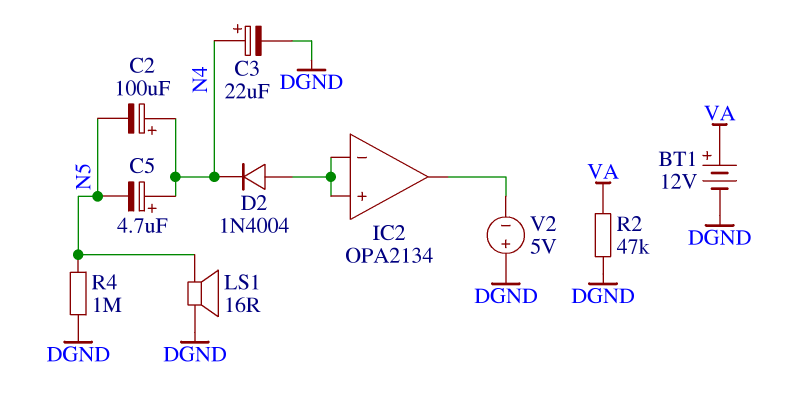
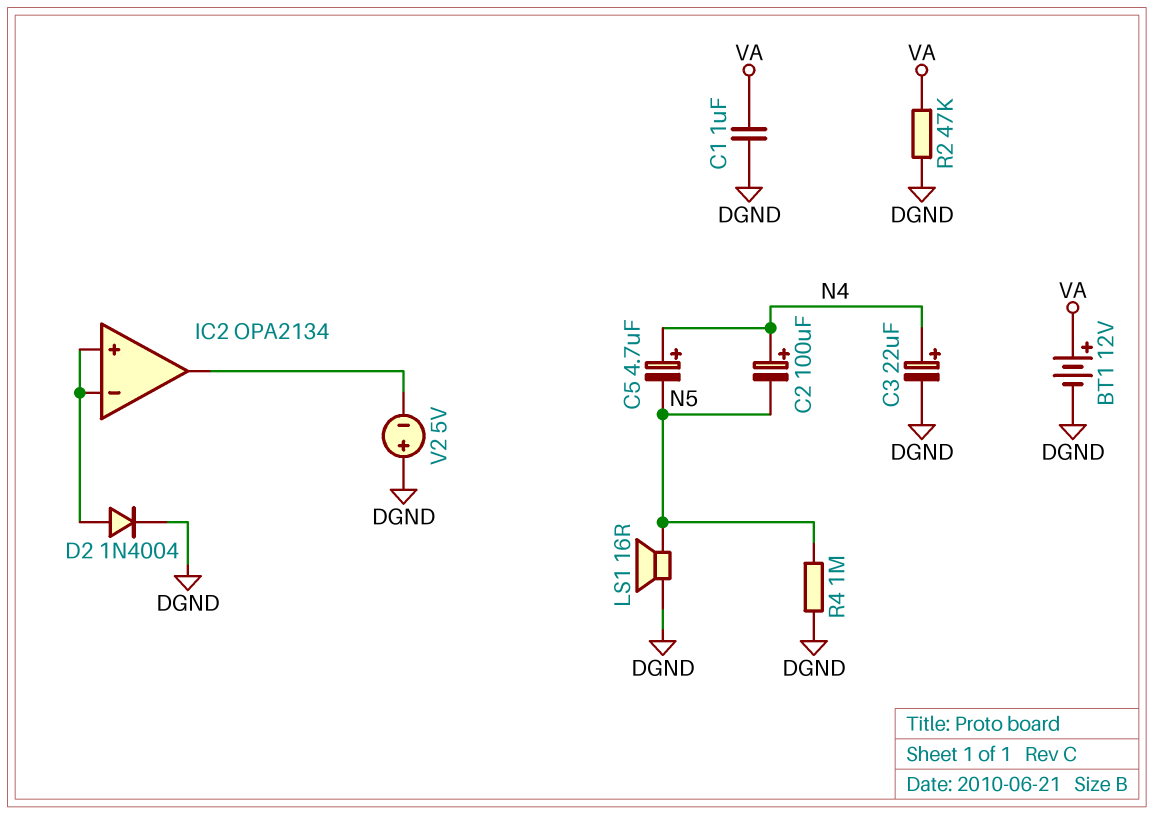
C1: none -> 1uF (DGND, VA)
D2: diode 1N4004 (A IC2/in+, K N4) -> diode 1N4004 (A IC2/in+, K DGND)

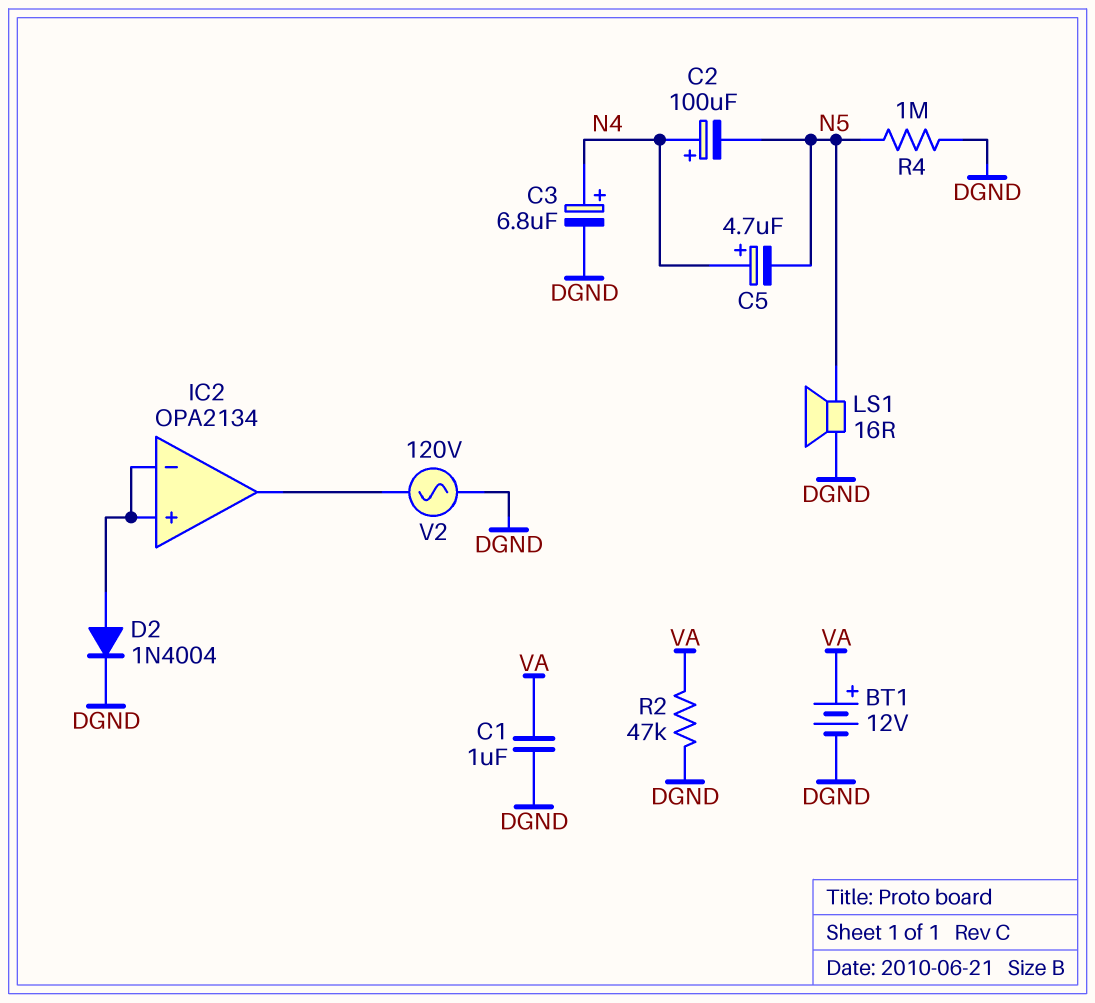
C3: 22uF (plus N4, minus DGND) -> 6.8uF (plus N4, minus DGND)
V2: 5V (plus DGND, minus IC2/out) -> AC 120V (DGND, IC2/out)

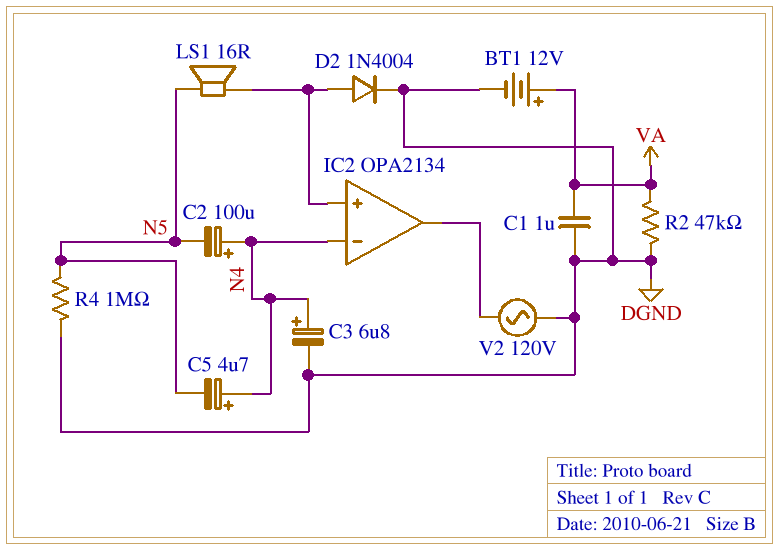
IC2 pin in-: IC2/in+ -> N4
LS1: speaker 16R (DGND, N5) -> speaker 16R (IC2/in+, N5)

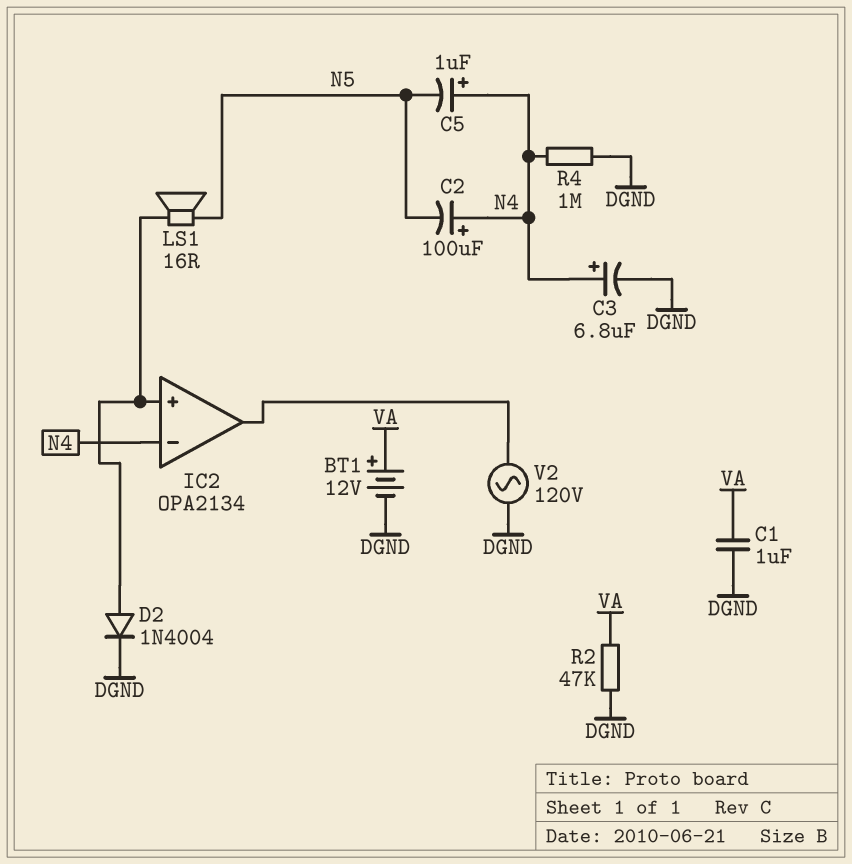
C5: 4.7uF (plus N4, minus N5) -> 1uF (plus N4, minus N5)
R4: 1M (DGND, N5) -> 1M (DGND, N4)

